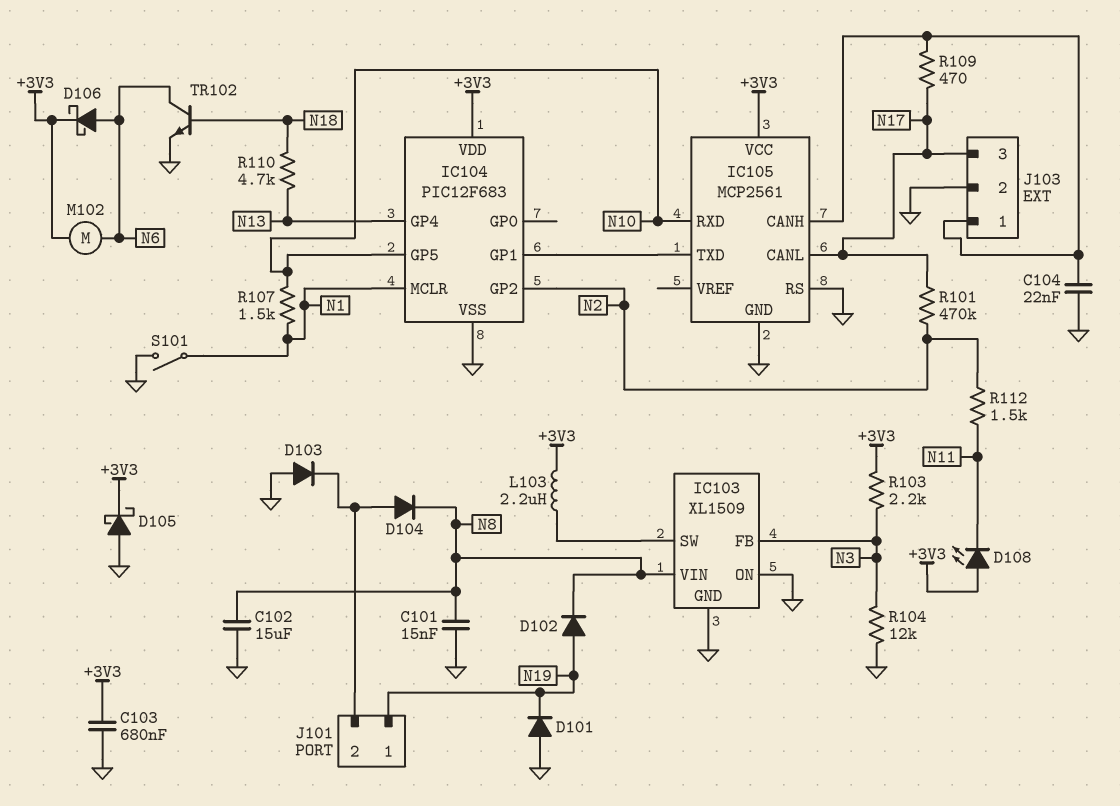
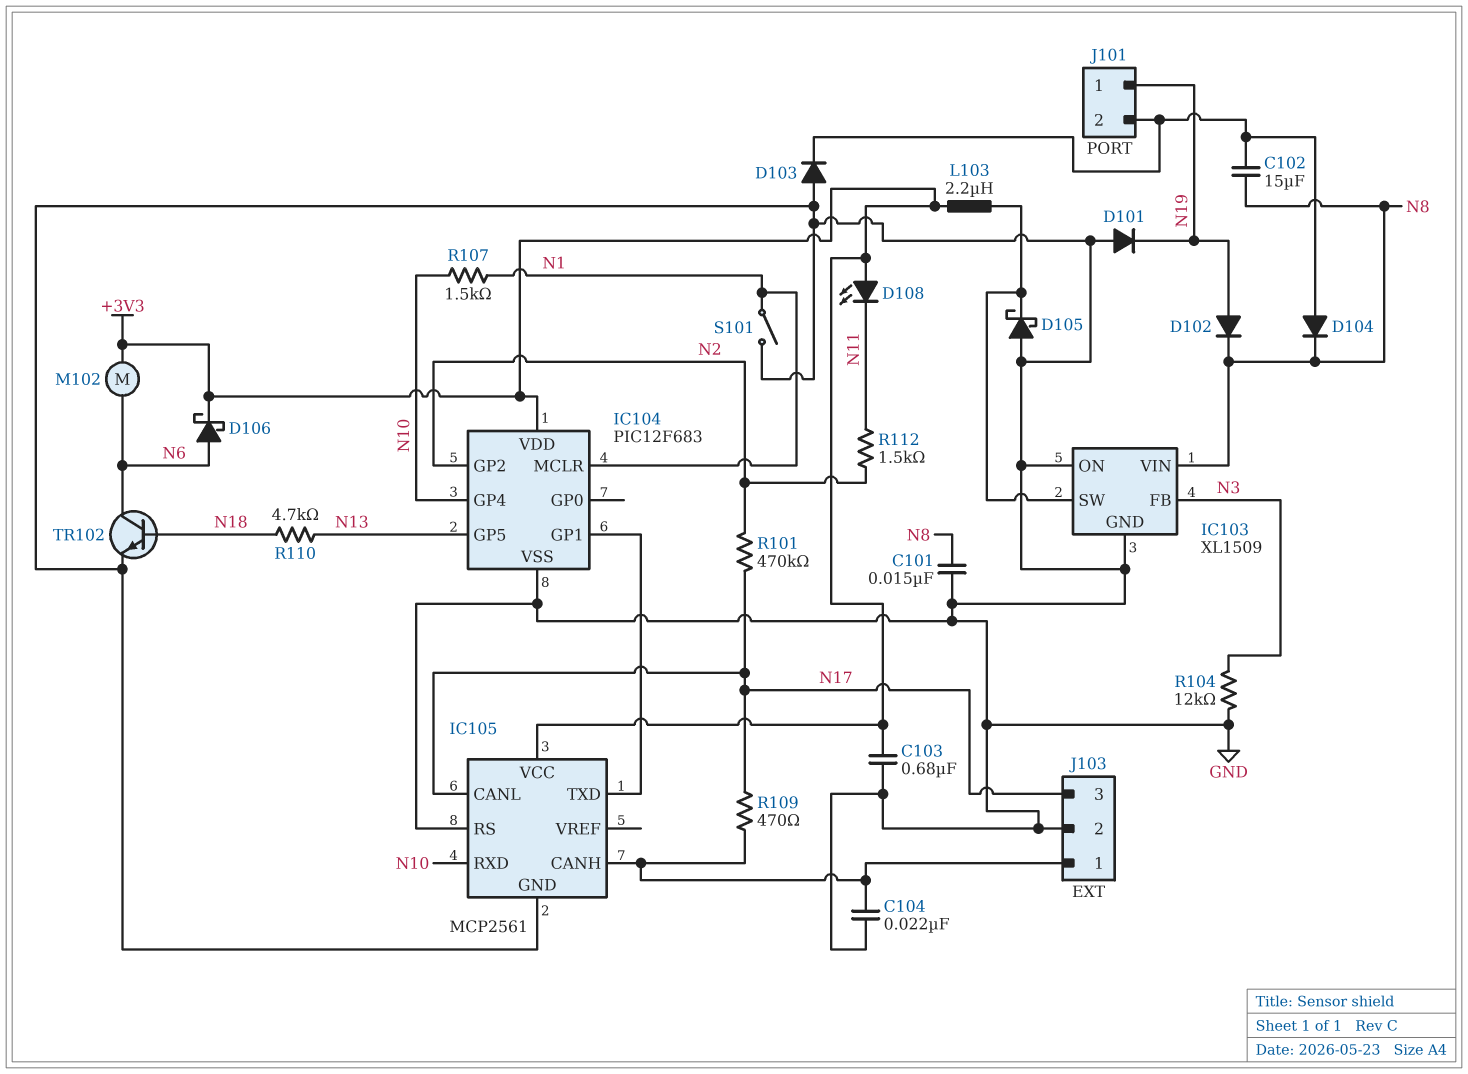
C102: 15uF (GND, N8) -> 15uF (J101/2, N8)
D105: schottky (A GND, K +3V3) -> schottky (A GND, K IC103/SW)
IC104 pin GP4: N13 -> N10
IC104 pin GP5: N10 -> N13
R103: 2.2k (+3V3, N3) -> none

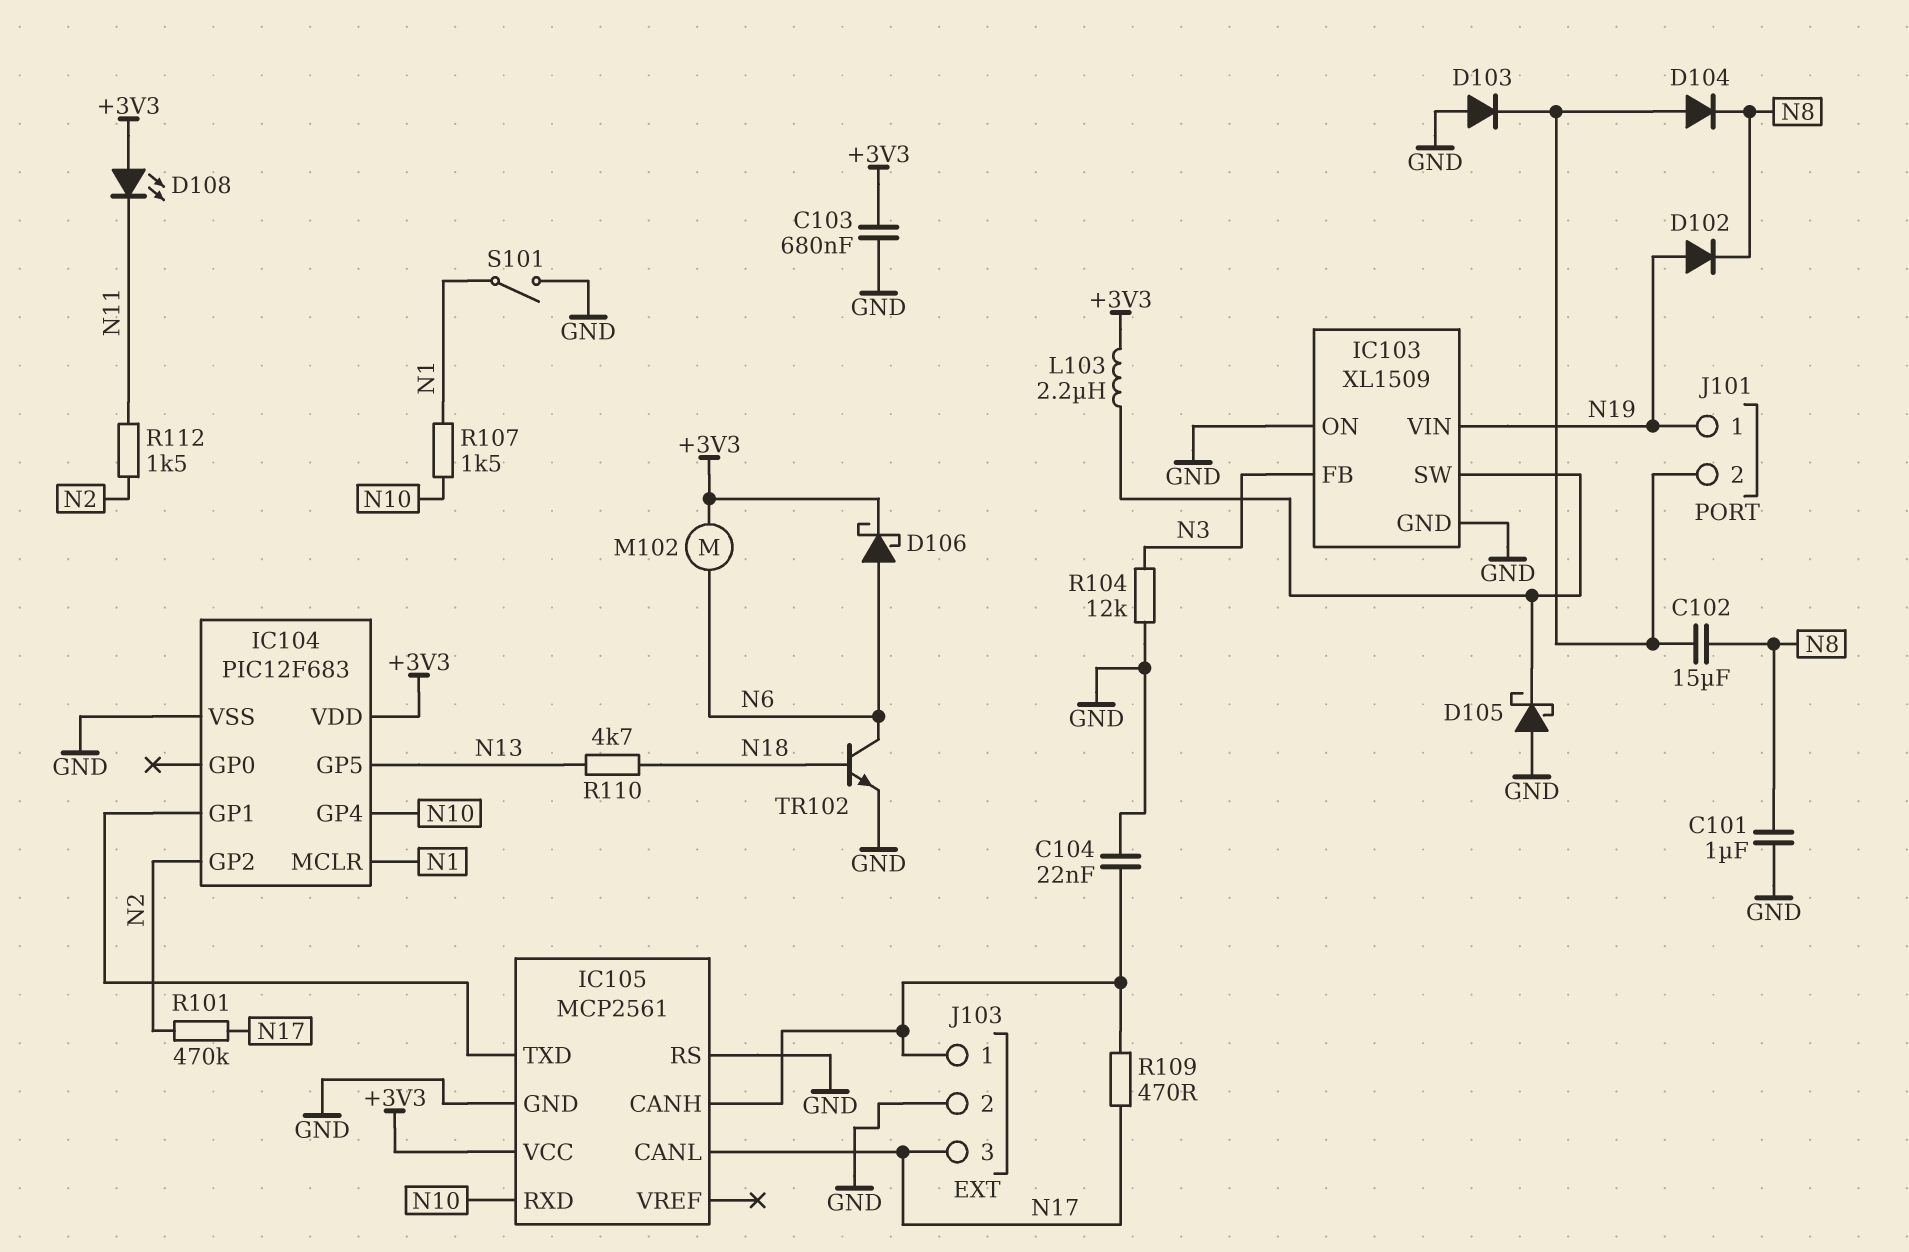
C101: 15nF (GND, N8) -> 1uF (GND, N8)
D101: diode (A GND, K N19) -> none
IC103 pin VIN: N8 -> N19

